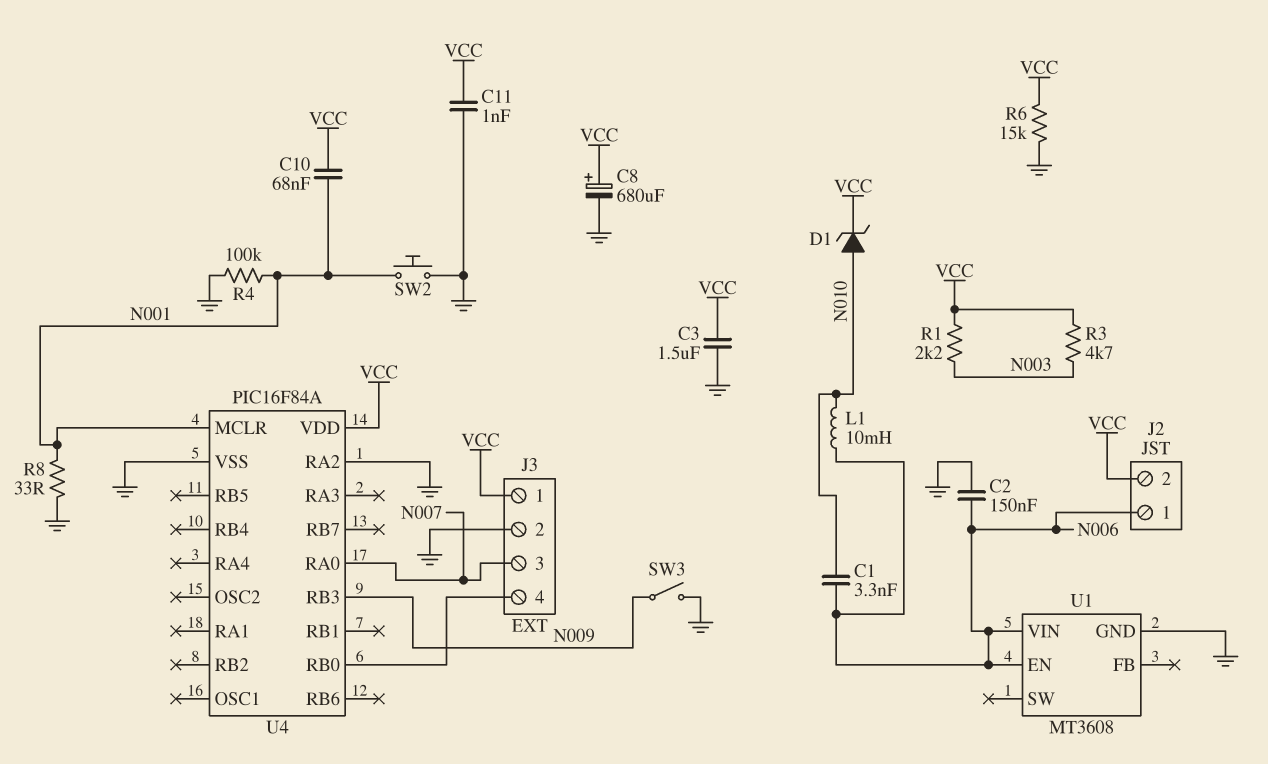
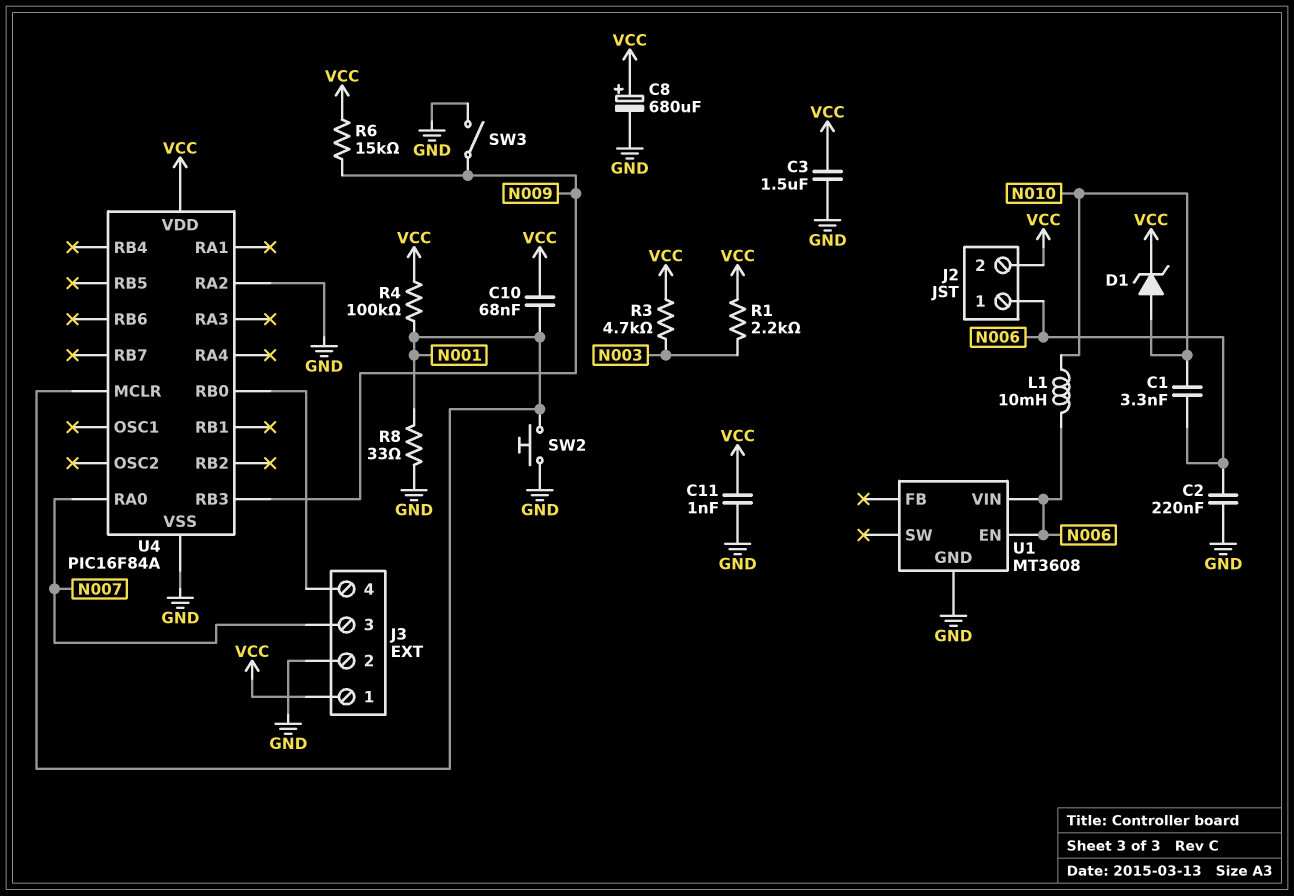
C2: 150nF (GND, N006) -> 220nF (GND, N006)
R4: 100k (GND, N001) -> 100k (N001, VCC)
R6: 15k (GND, VCC) -> 15k (N009, VCC)

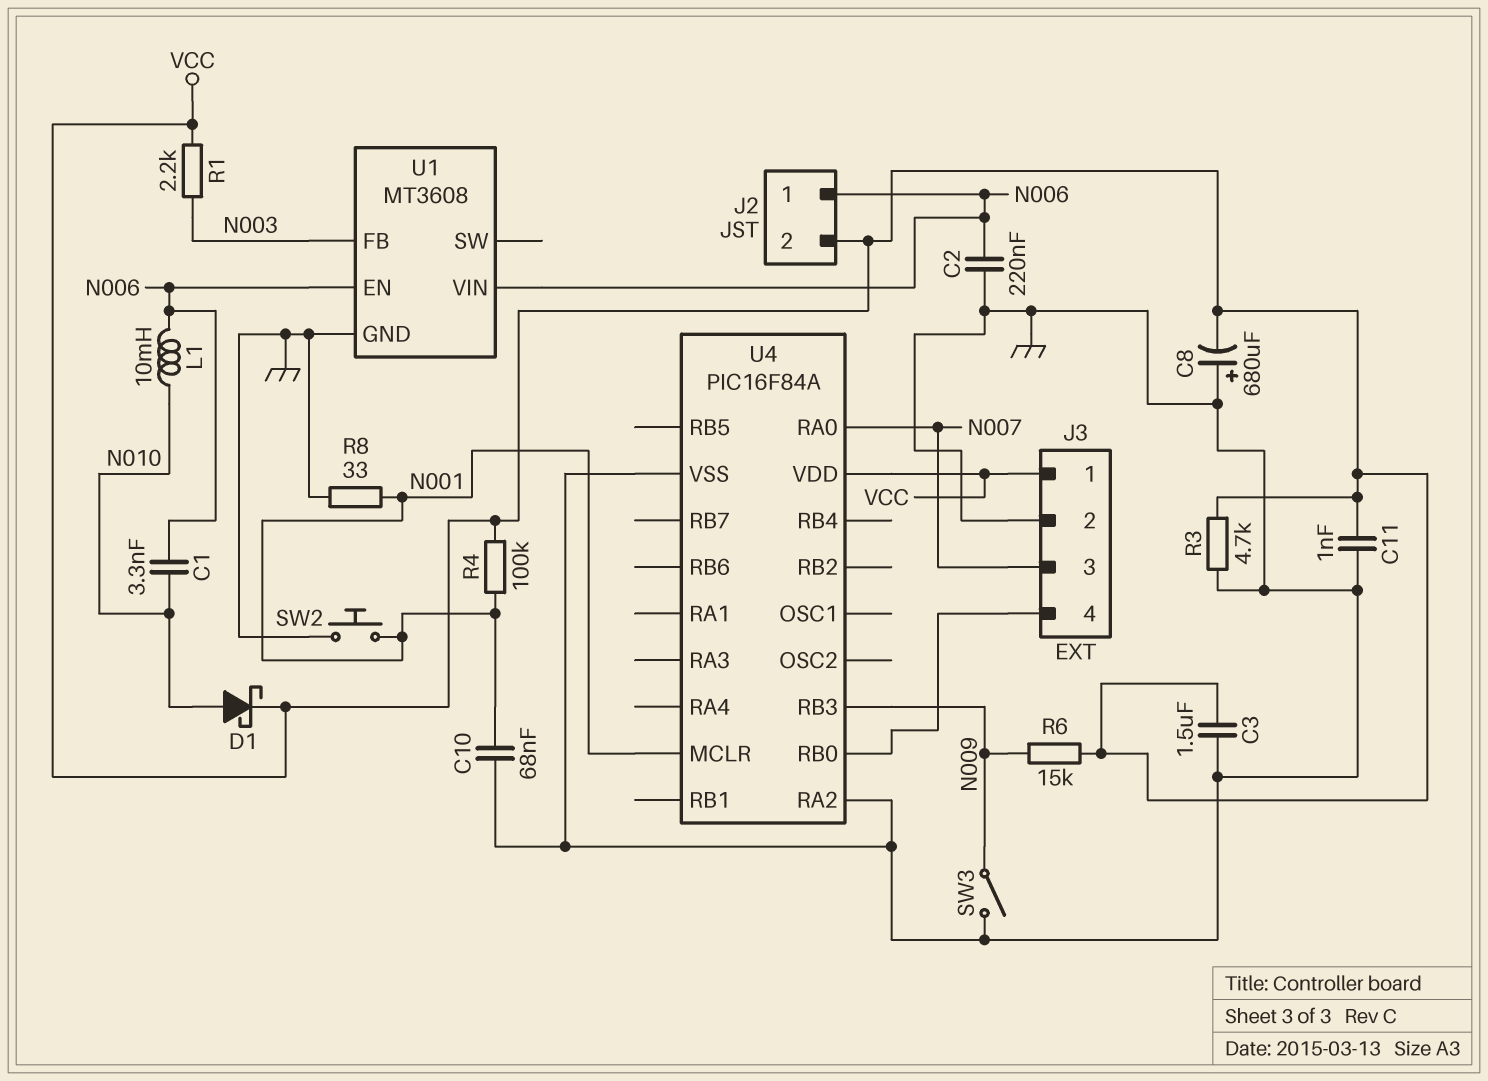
C8: 680uF (plus VCC, minus GND) -> 680uF (plus GND, minus VCC)
C10: 68nF (N001, VCC) -> 68nF (GND, N001)
D1: zener (A N010, K VCC) -> schottky (A N010, K VCC)
R3: 4.7k (N003, VCC) -> 4.7k (GND, VCC)
U1 pin FB: none -> N003

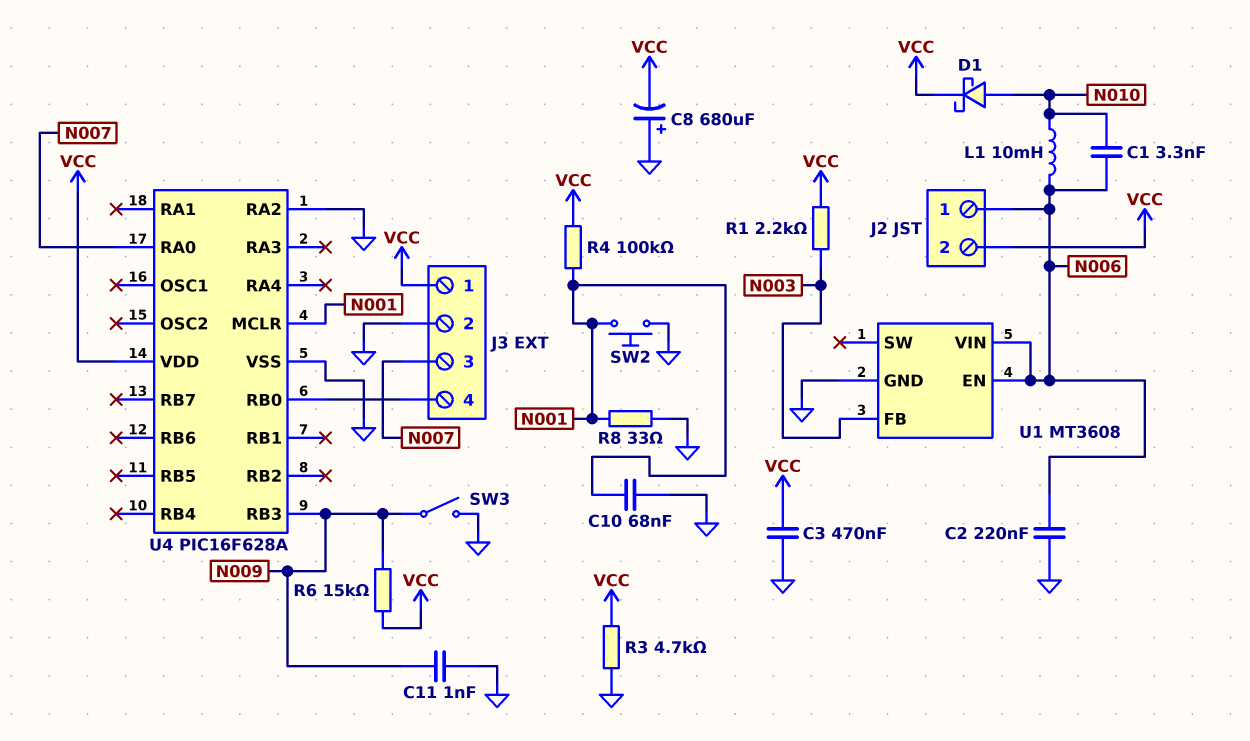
C3: 1.5uF (GND, VCC) -> 470nF (GND, VCC)
C11: 1nF (GND, VCC) -> 1nF (GND, N009)
U4: PIC16F84A -> PIC16F628A

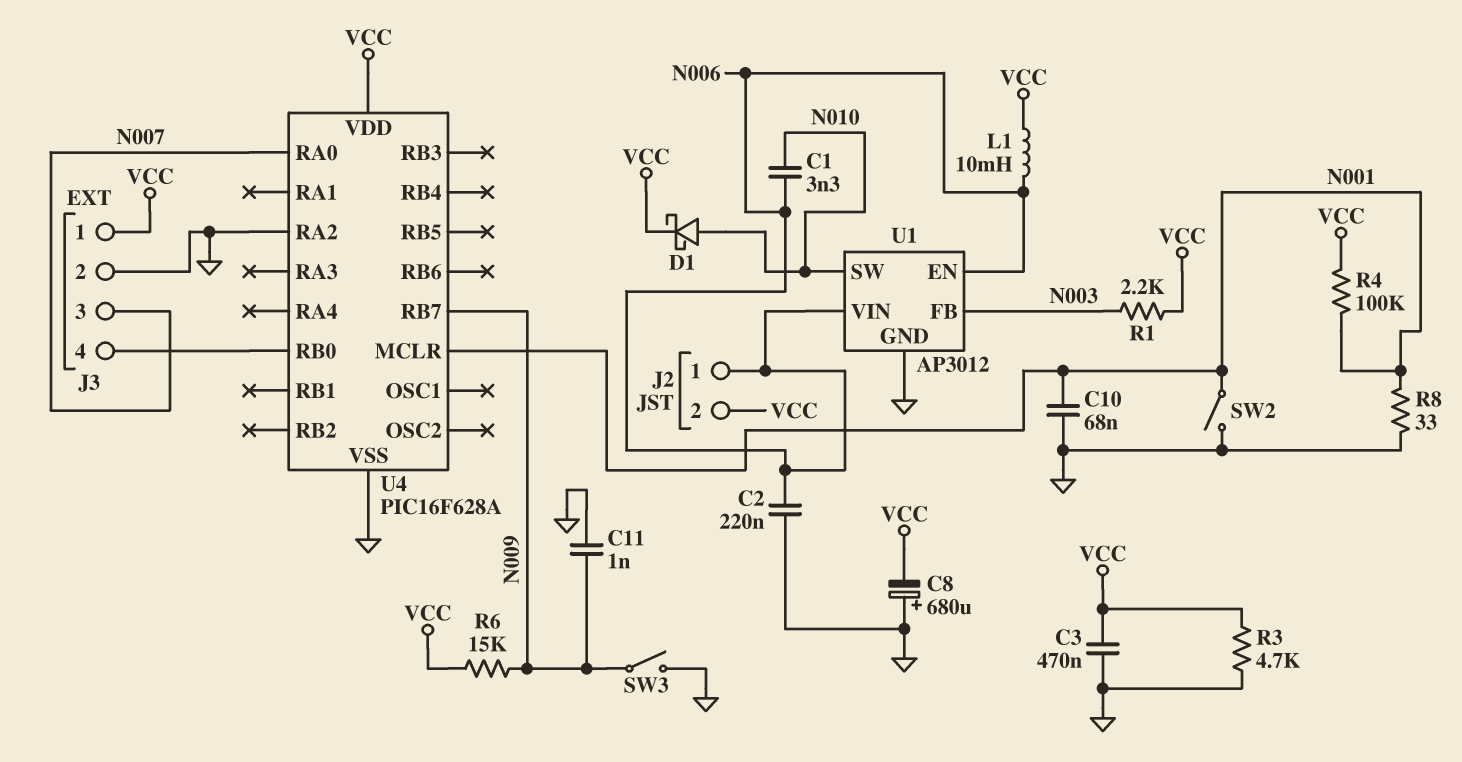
L1: 10mH (N006, N010) -> 10mH (N006, VCC)
SW2: button (GND, N001) -> switch (GND, N001)
U1: MT3608 -> AP3012
U1 pin SW: none -> N010
U4 pin RB3: N009 -> none
U4 pin RB7: none -> N009

